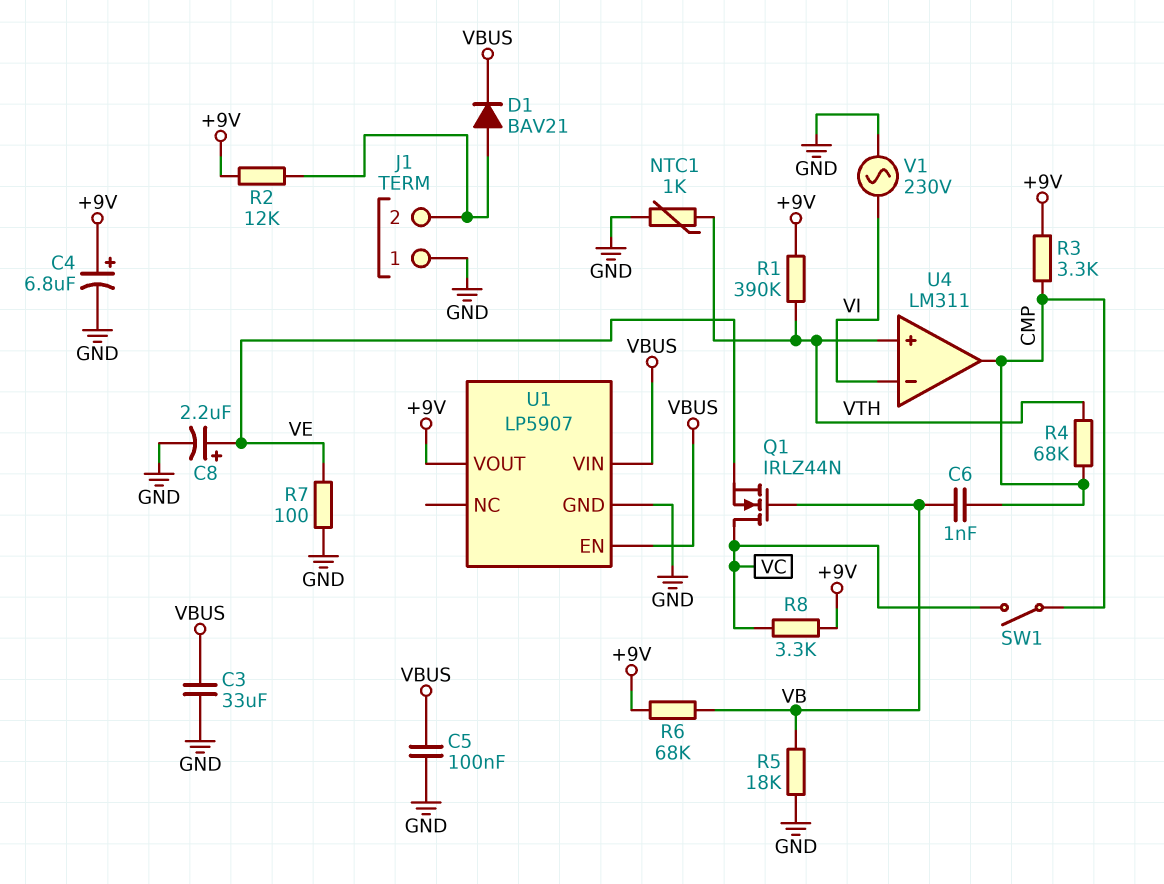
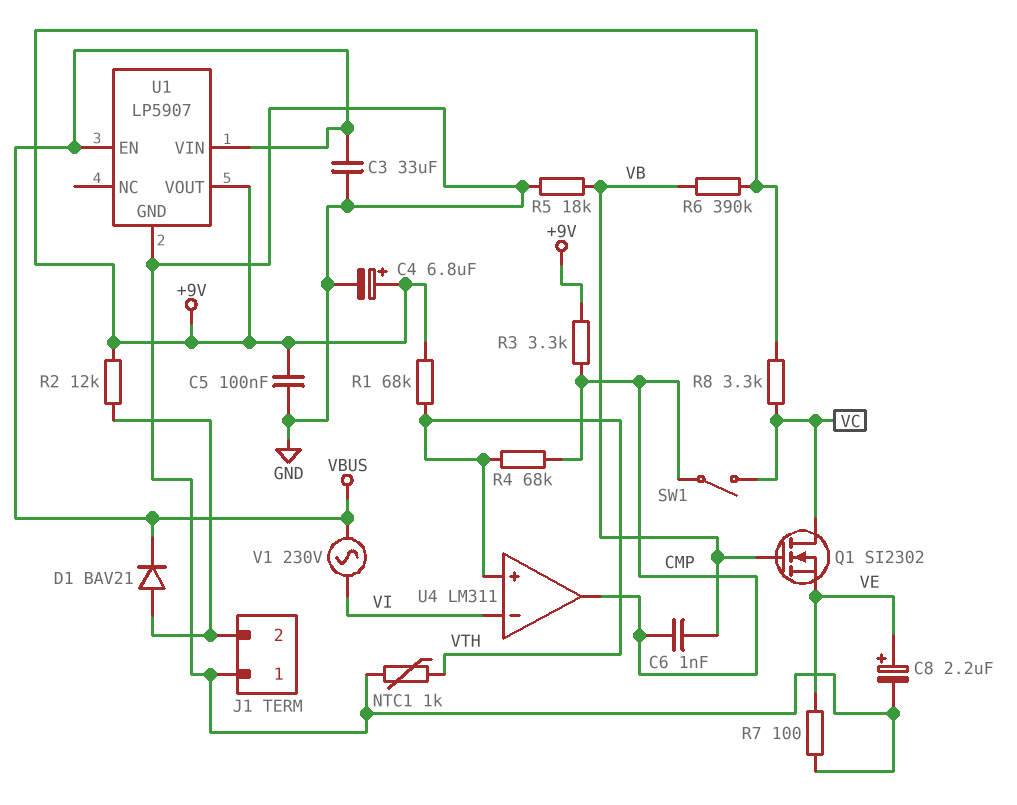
C5: 100nF (GND, VBUS) -> 100nF (+9V, GND)
Q1: NMOS IRLZ44N (G VB, D VC, S VE) -> NMOS SI2302 (G VB, D VC, S VE)
R1: 390k (+9V, VTH) -> 68k (+9V, VTH)
R6: 68k (+9V, VB) -> 390k (+9V, VB)
V1: AC 230V (GND, VI) -> AC 230V (VBUS, VI)

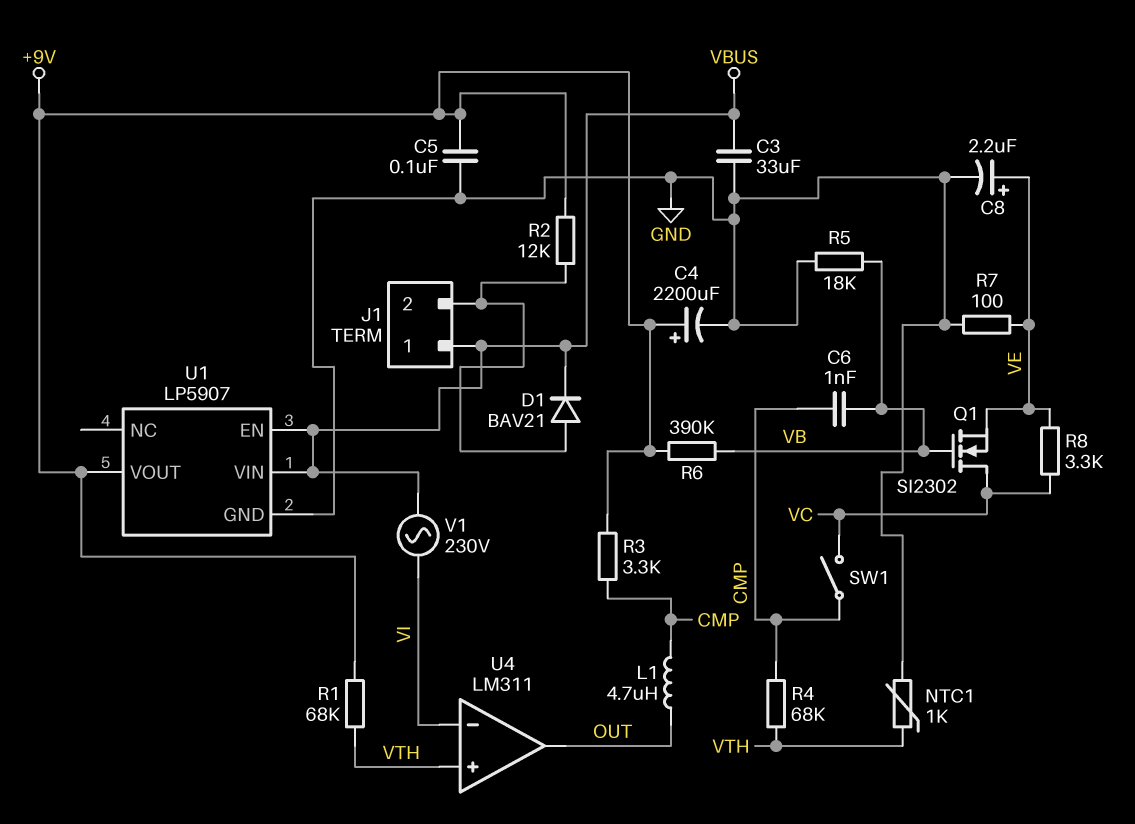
C4: 6.8uF (plus +9V, minus GND) -> 2200uF (plus +9V, minus GND)
J1 pin 1: GND -> VBUS
L1: none -> 4.7uH (CMP, OUT)
R8: 3.3k (+9V, VC) -> 3.3k (VC, VE)
U4 pin out: CMP -> OUT

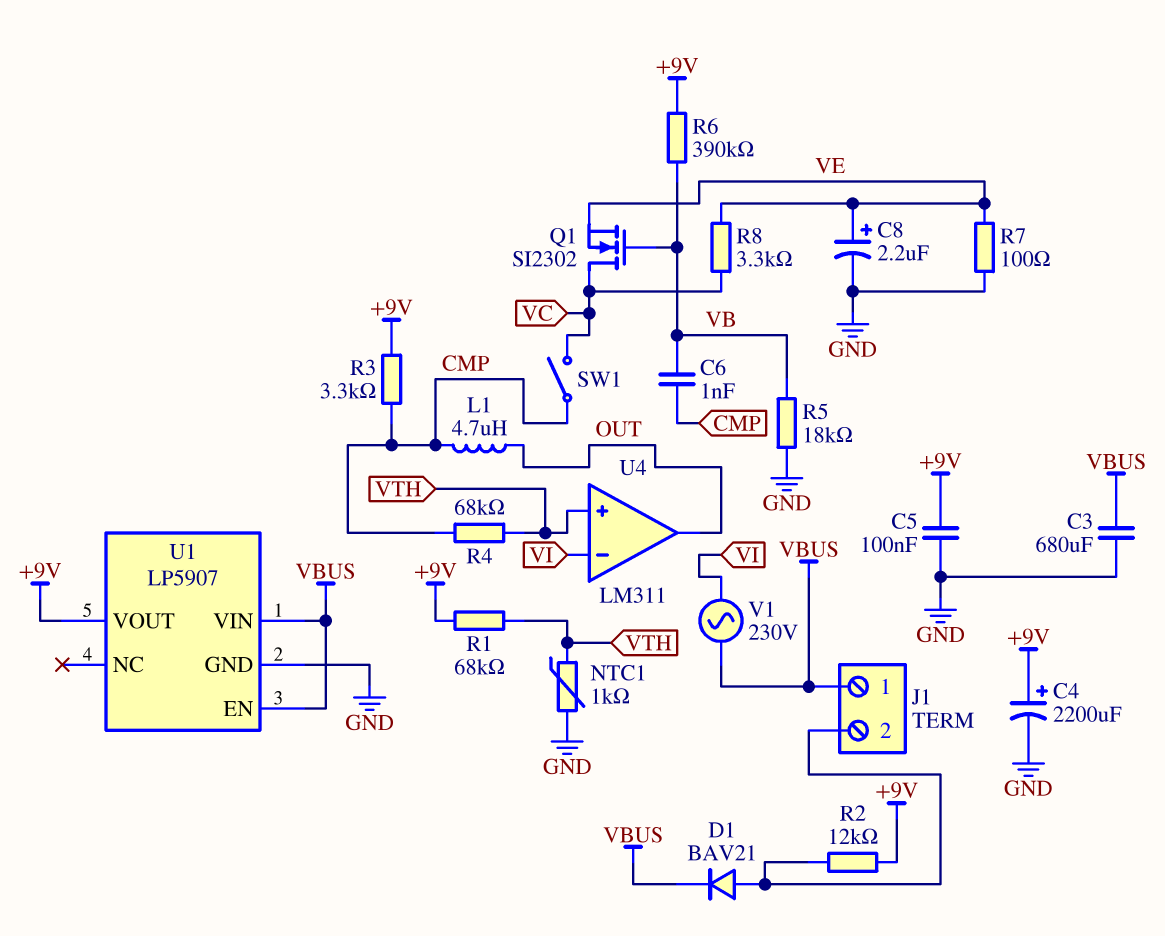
C3: 33uF (GND, VBUS) -> 680uF (GND, VBUS)

